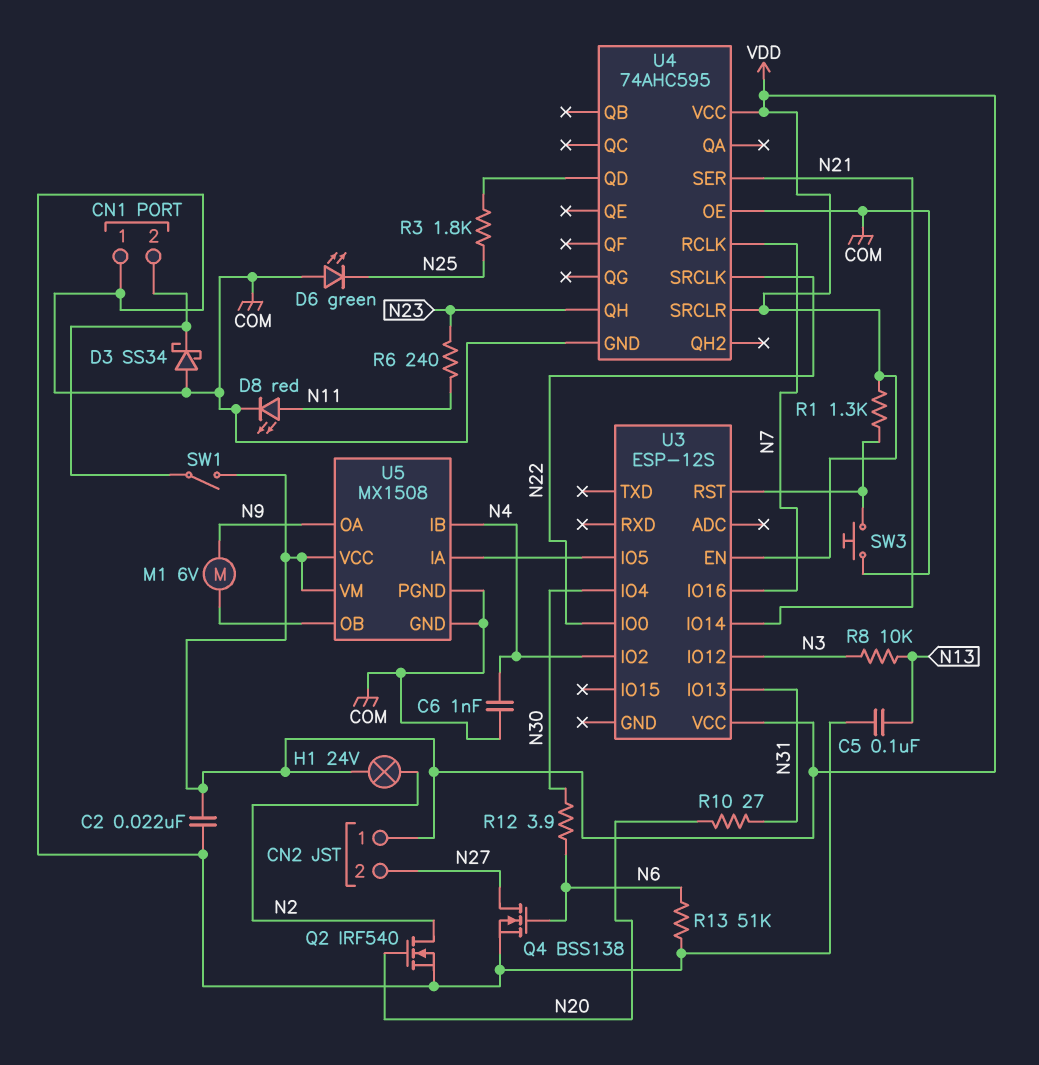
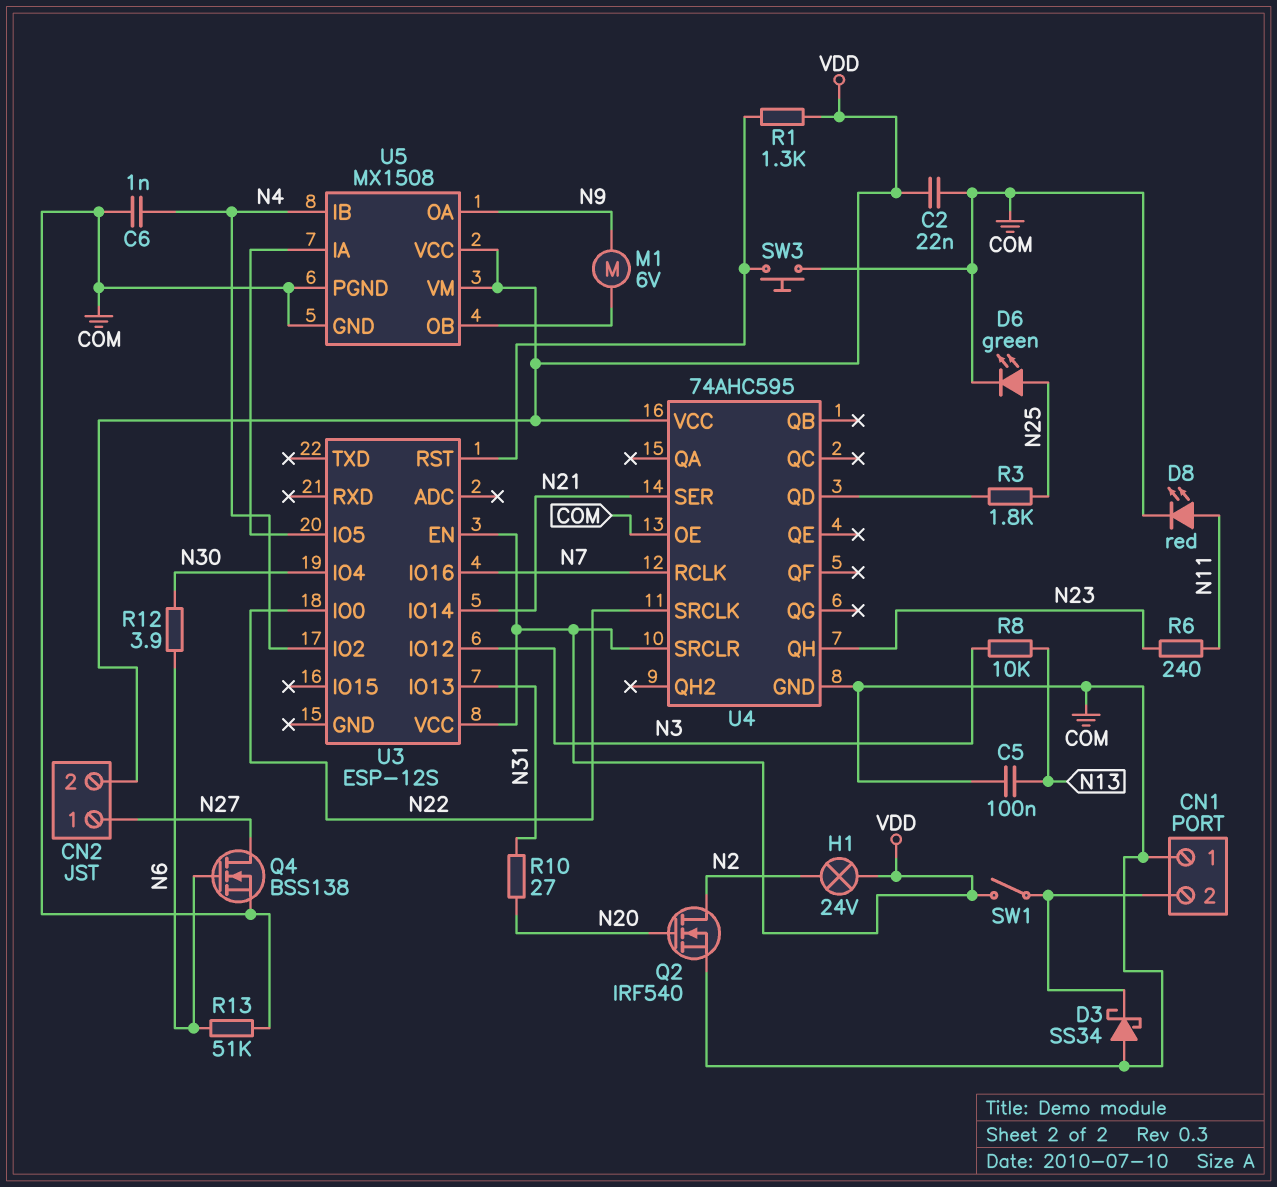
CN2 pin 1: VDD -> N27
CN2 pin 2: N27 -> VDD
D6: LED green (A COM, K N25) -> LED green (A N25, K COM)

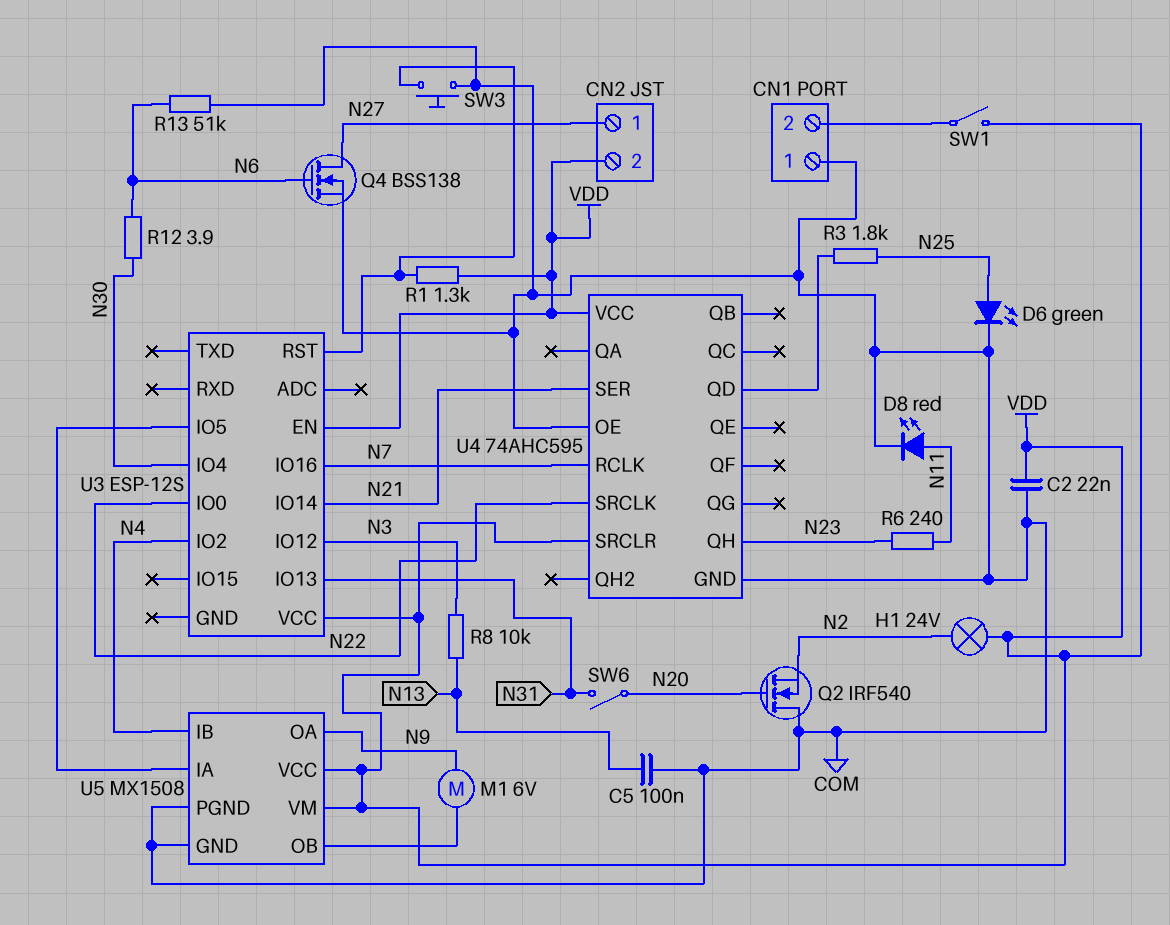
C6: 1nF (COM, N4) -> none
D3: schottky SS34 (A COM, K CN1/2) -> none
Q2: NMOS IRF540 (G N20, D N2, S COM) -> NMOS IRF540 (G N20, D COM, S N2)
R10: 27 (N20, N31) -> none
SW6: none -> switch (N20, N31)

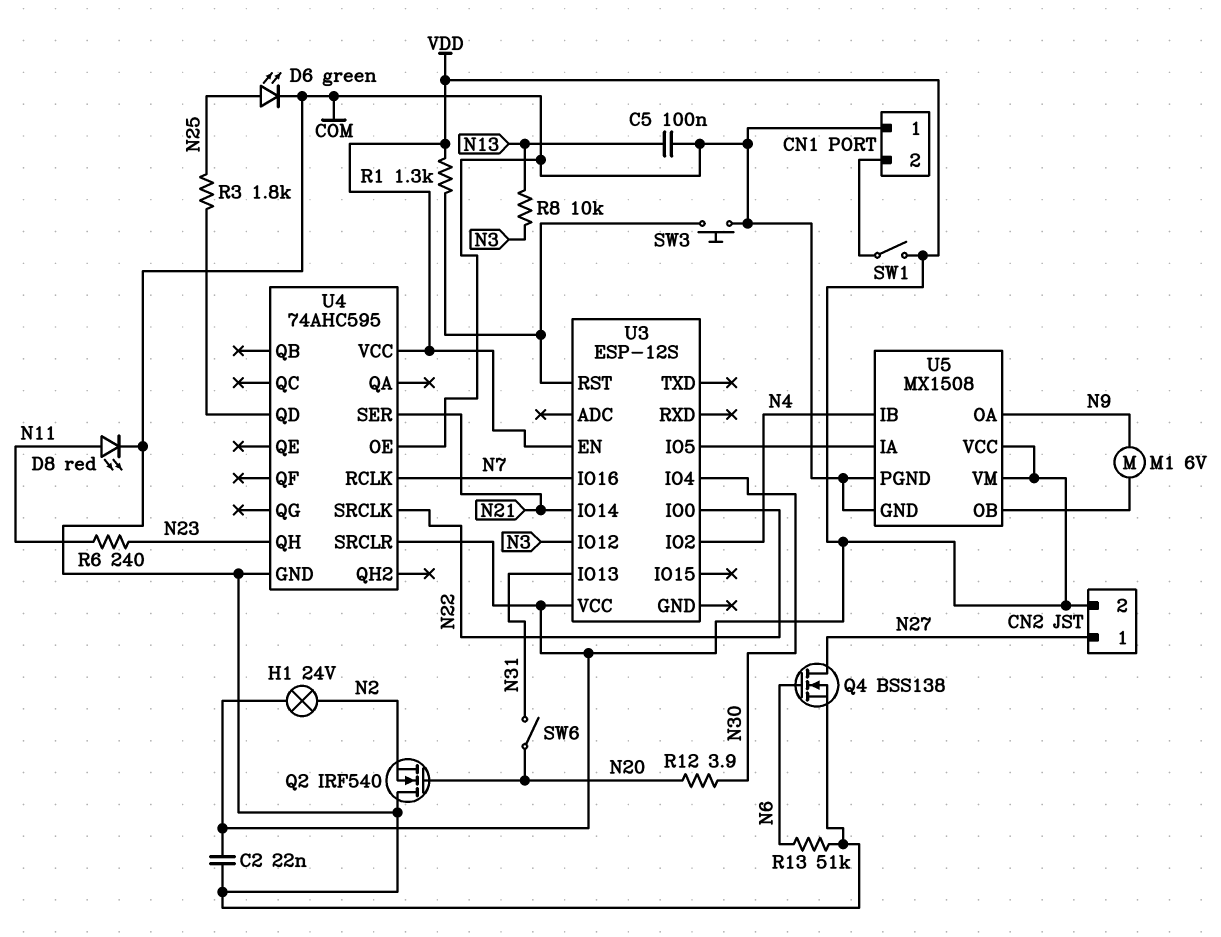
R12: 3.9 (N6, N30) -> 3.9 (N20, N30)

